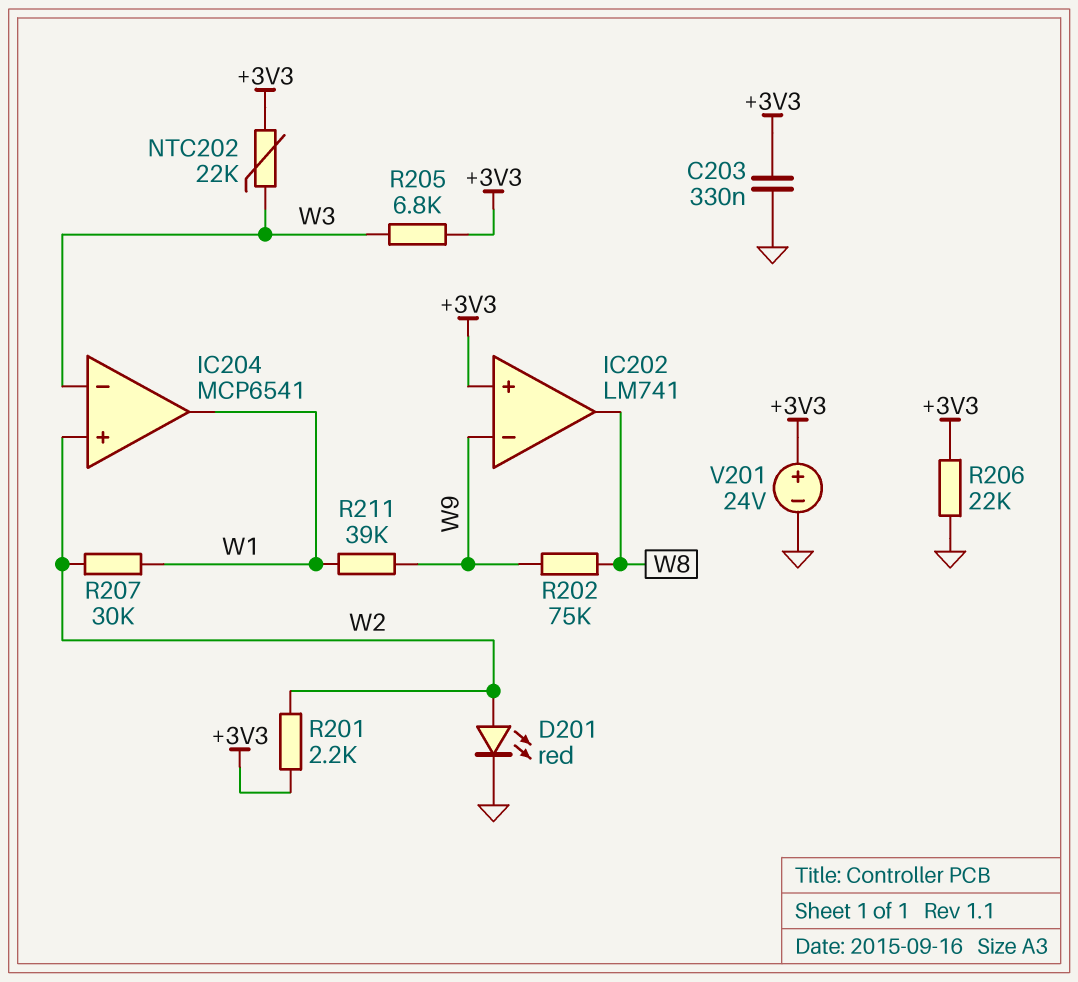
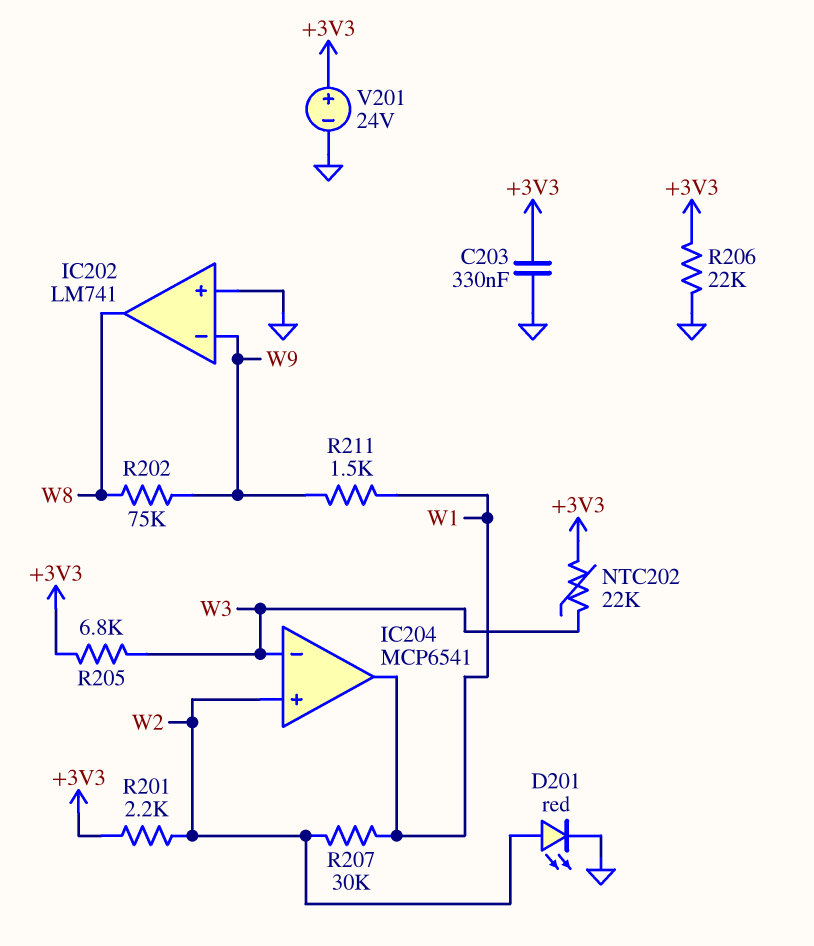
IC202 pin in+: +3V3 -> GND
R211: 39k (W1, W9) -> 1.5k (W1, W9)

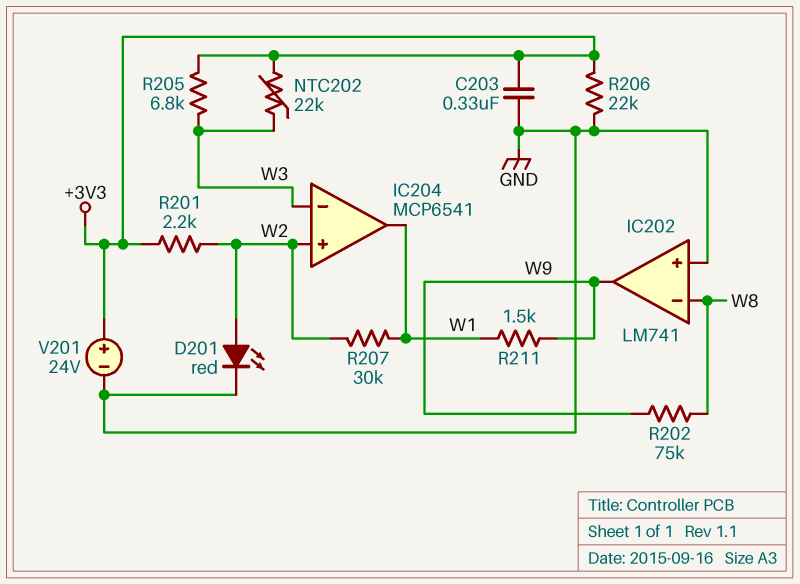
IC202 pin in-: W9 -> W8
IC202 pin out: W8 -> W9

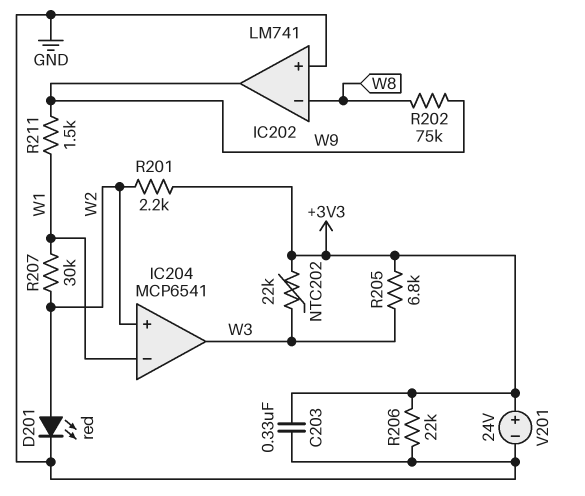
IC204 pin in-: W3 -> W1
IC204 pin out: W1 -> W3

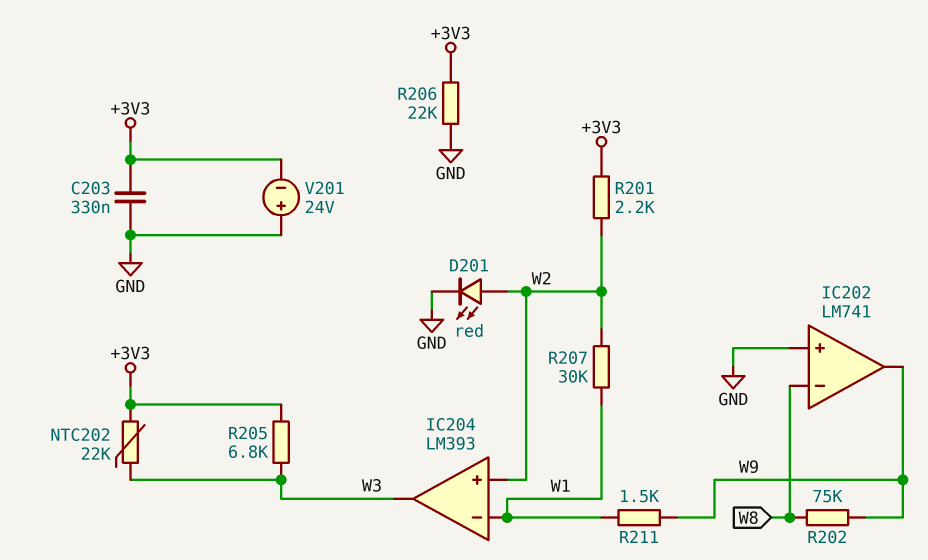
IC204: MCP6541 -> LM393
V201: 24V (plus +3V3, minus GND) -> 24V (plus GND, minus +3V3)

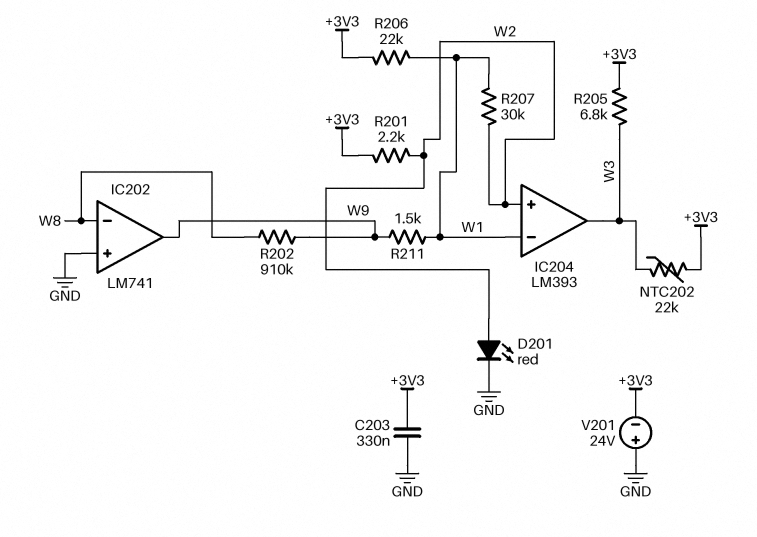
R202: 75k (W8, W9) -> 910k (W8, W9)
R206: 22k (+3V3, GND) -> 22k (+3V3, W1)

